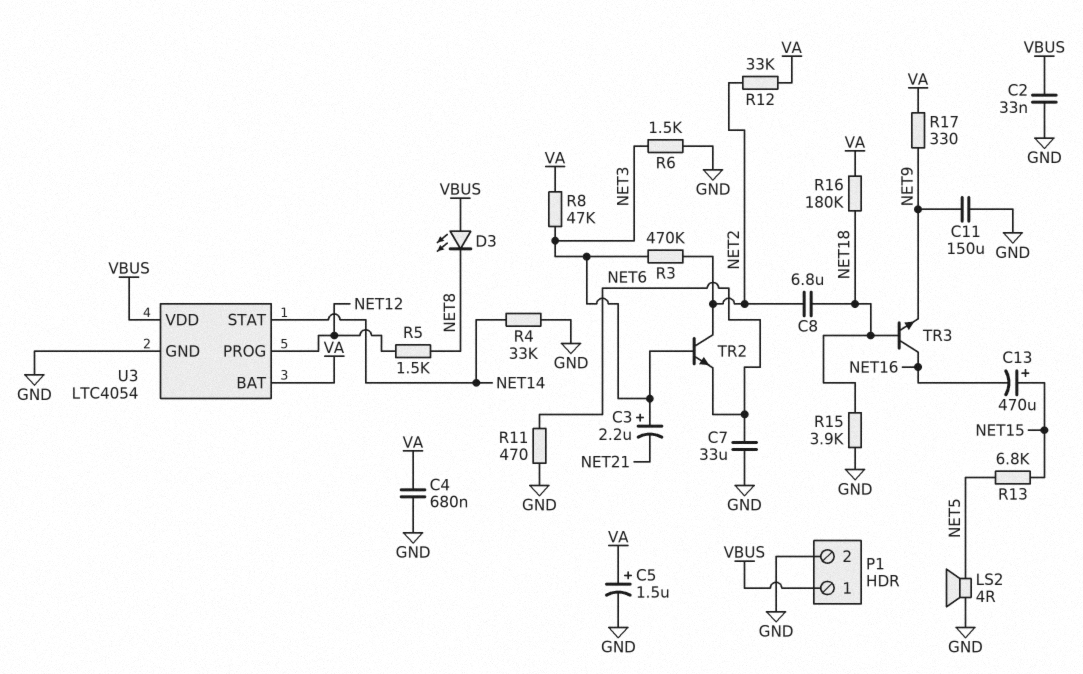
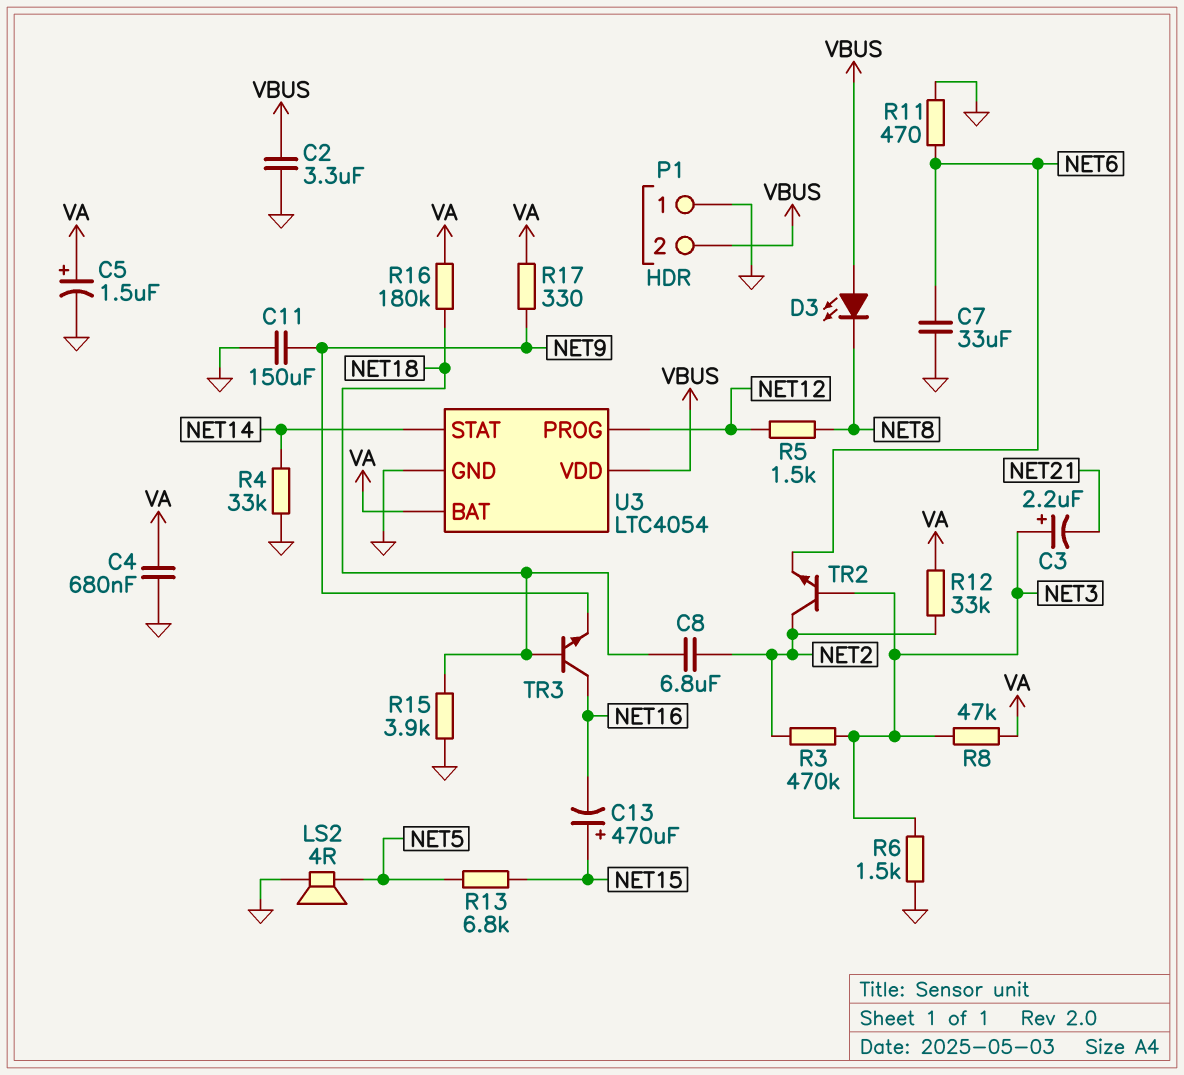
C2: 33nF (GND, VBUS) -> 3.3uF (GND, VBUS)
P1 pin 1: VBUS -> GND
P1 pin 2: GND -> VBUS

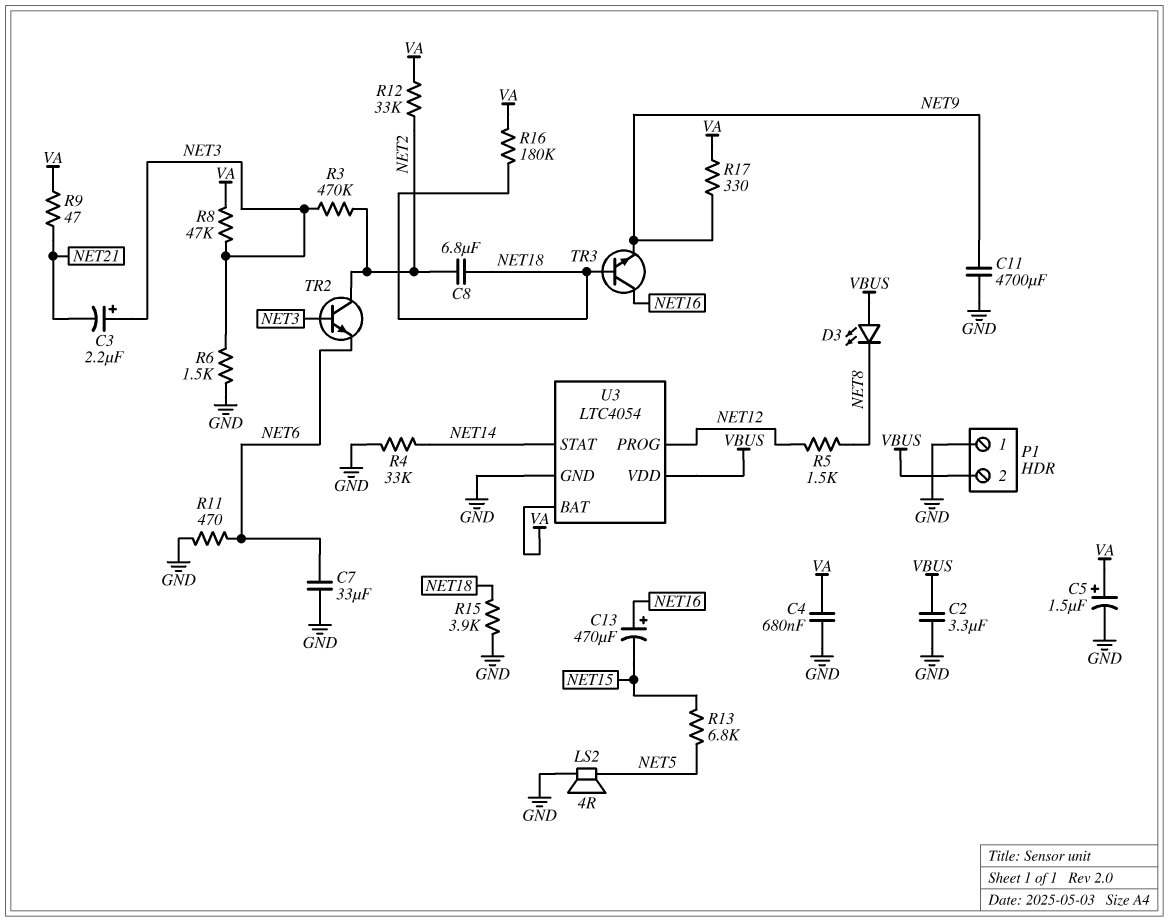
C11: 150uF (GND, NET9) -> 4700uF (GND, NET9)
C13: 470uF (plus NET15, minus NET16) -> 470uF (plus NET16, minus NET15)
R9: none -> 47 (NET21, VA)

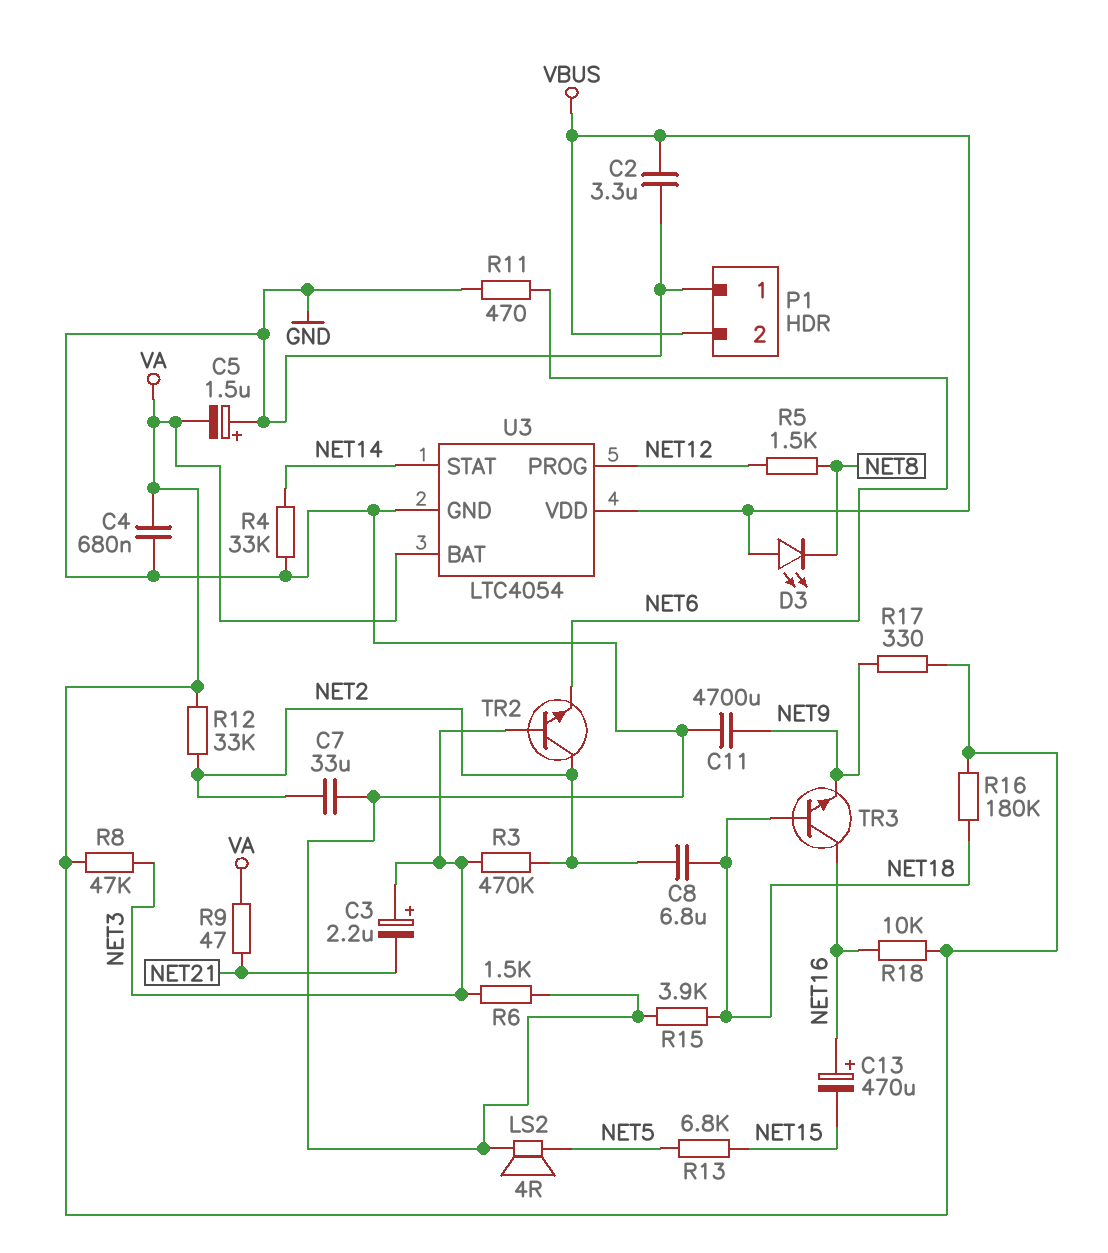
C5: 1.5uF (plus VA, minus GND) -> 1.5uF (plus GND, minus VA)
C7: 33uF (GND, NET6) -> 33uF (GND, NET2)
R18: none -> 10k (NET16, VA)

